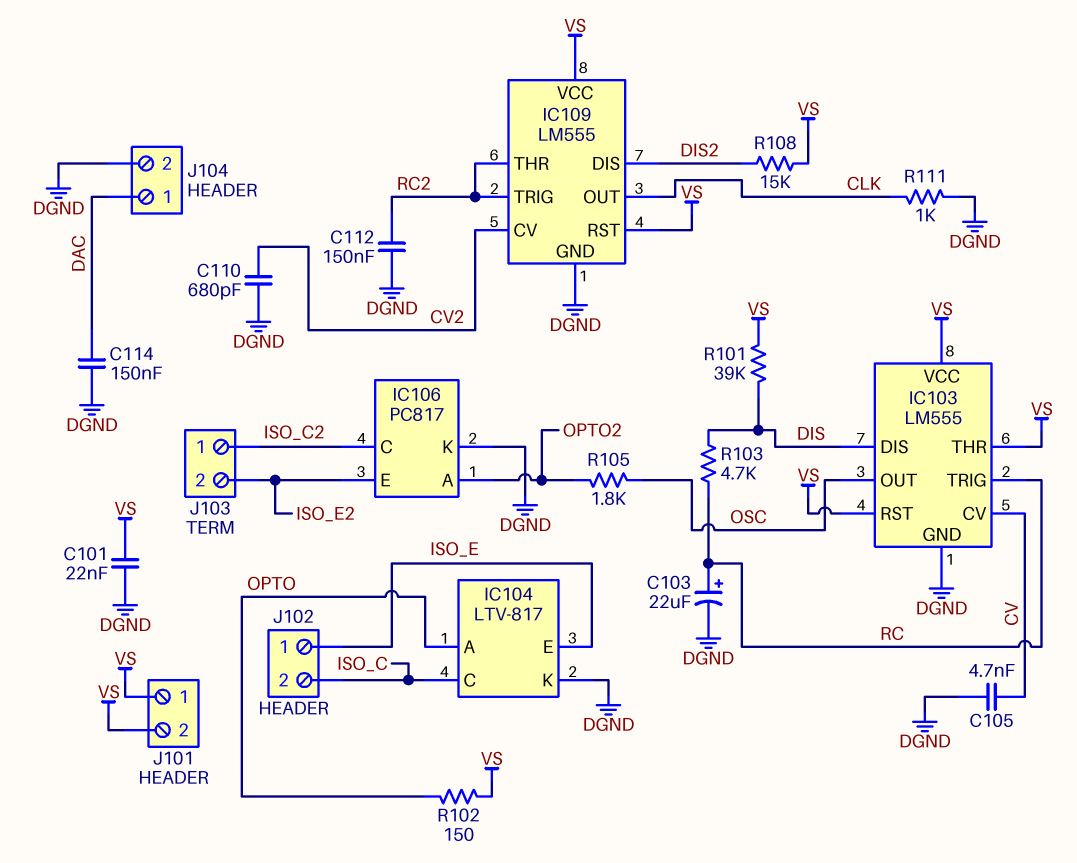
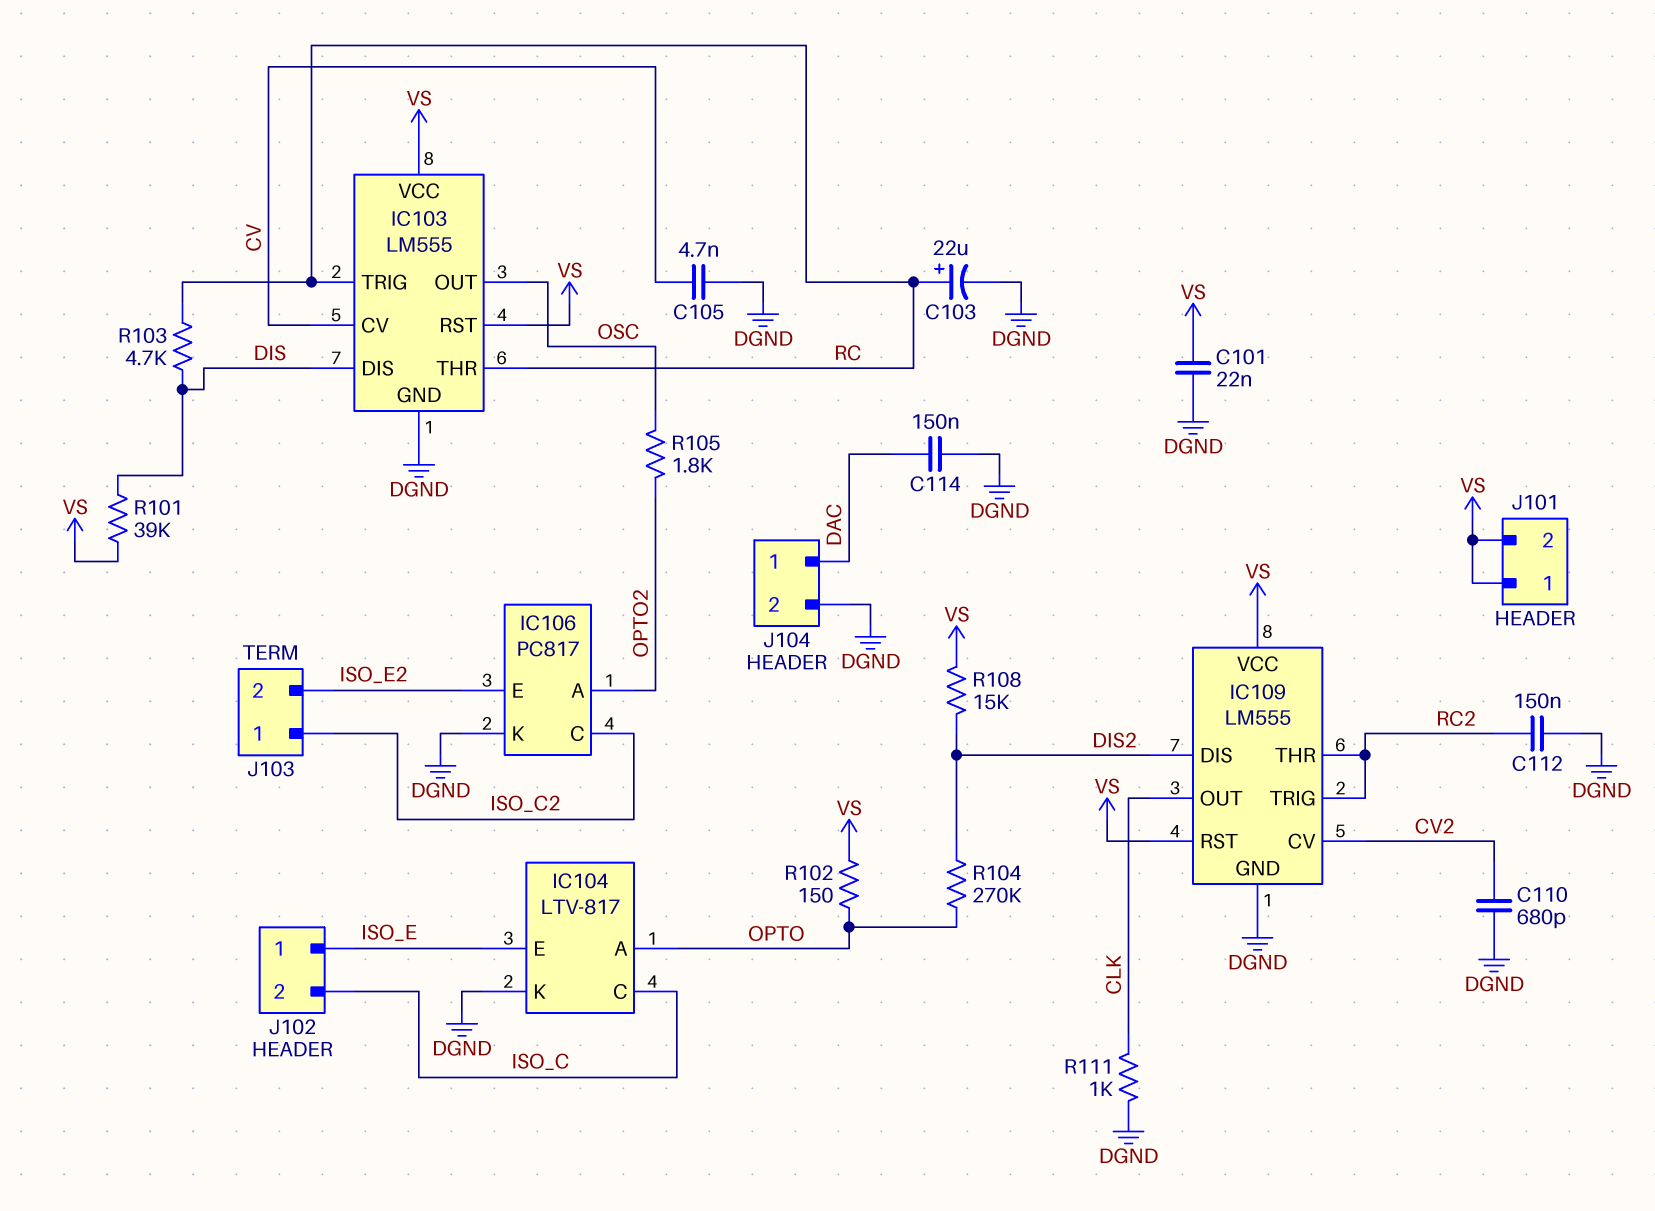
IC103 pin THR: VS -> RC
R104: none -> 270k (DIS2, OPTO)

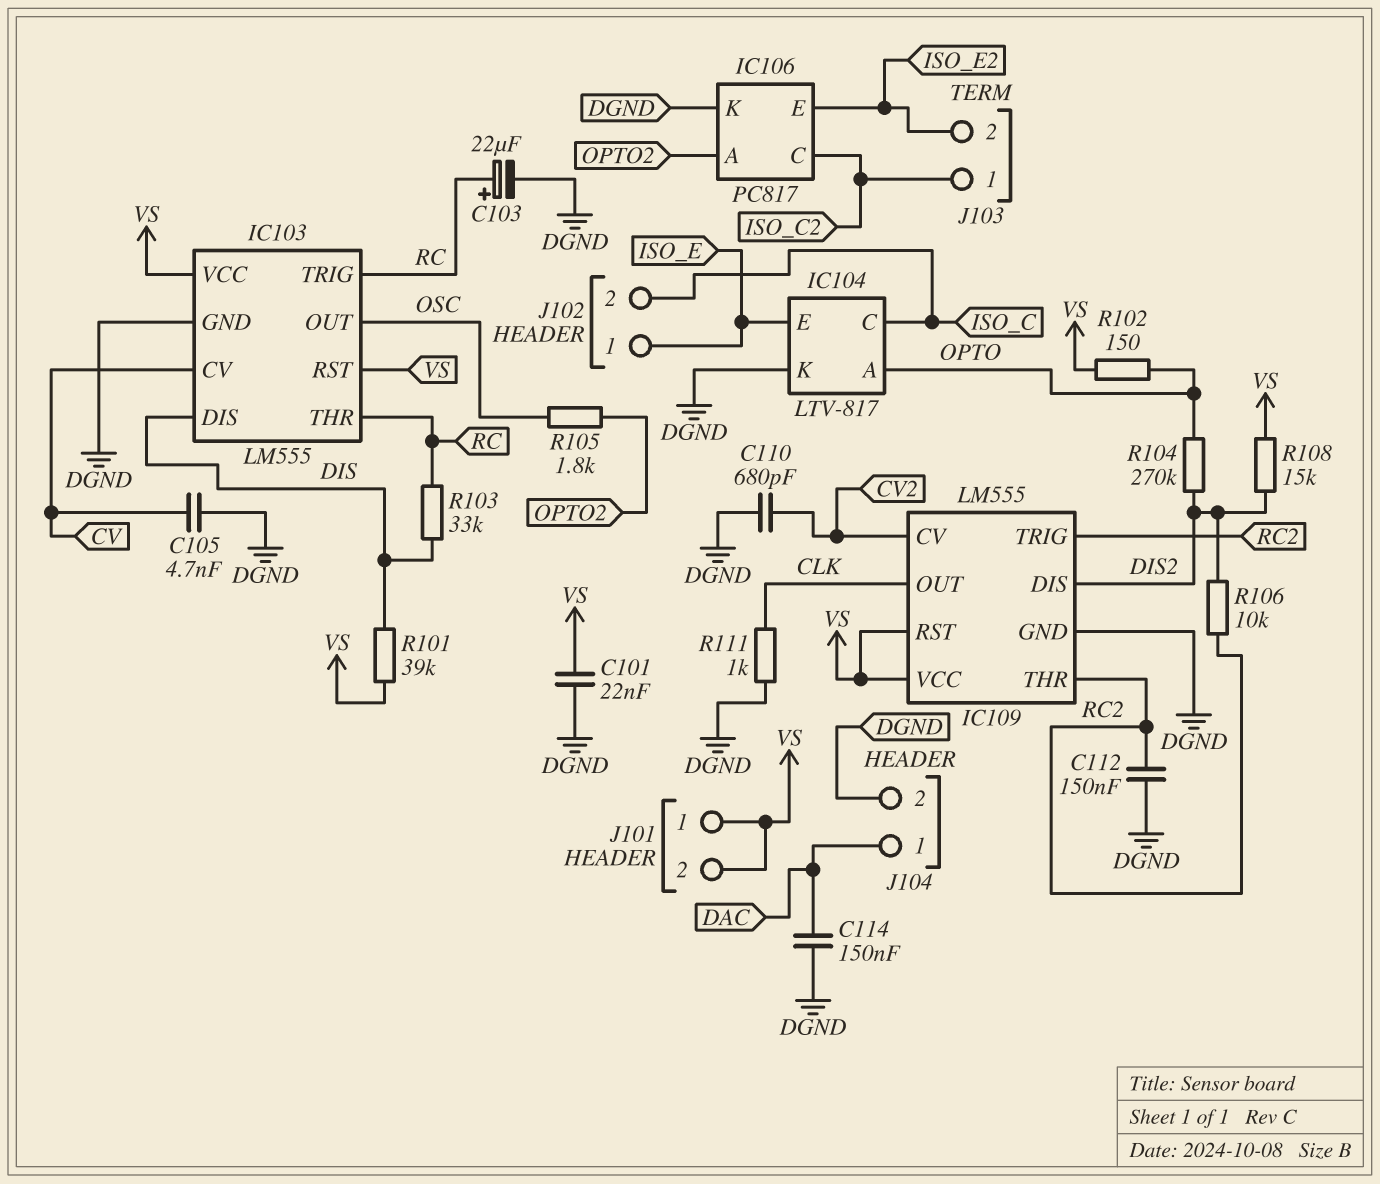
R103: 4.7k (DIS, RC) -> 33k (DIS, RC)
R106: none -> 10k (DIS2, RC2)

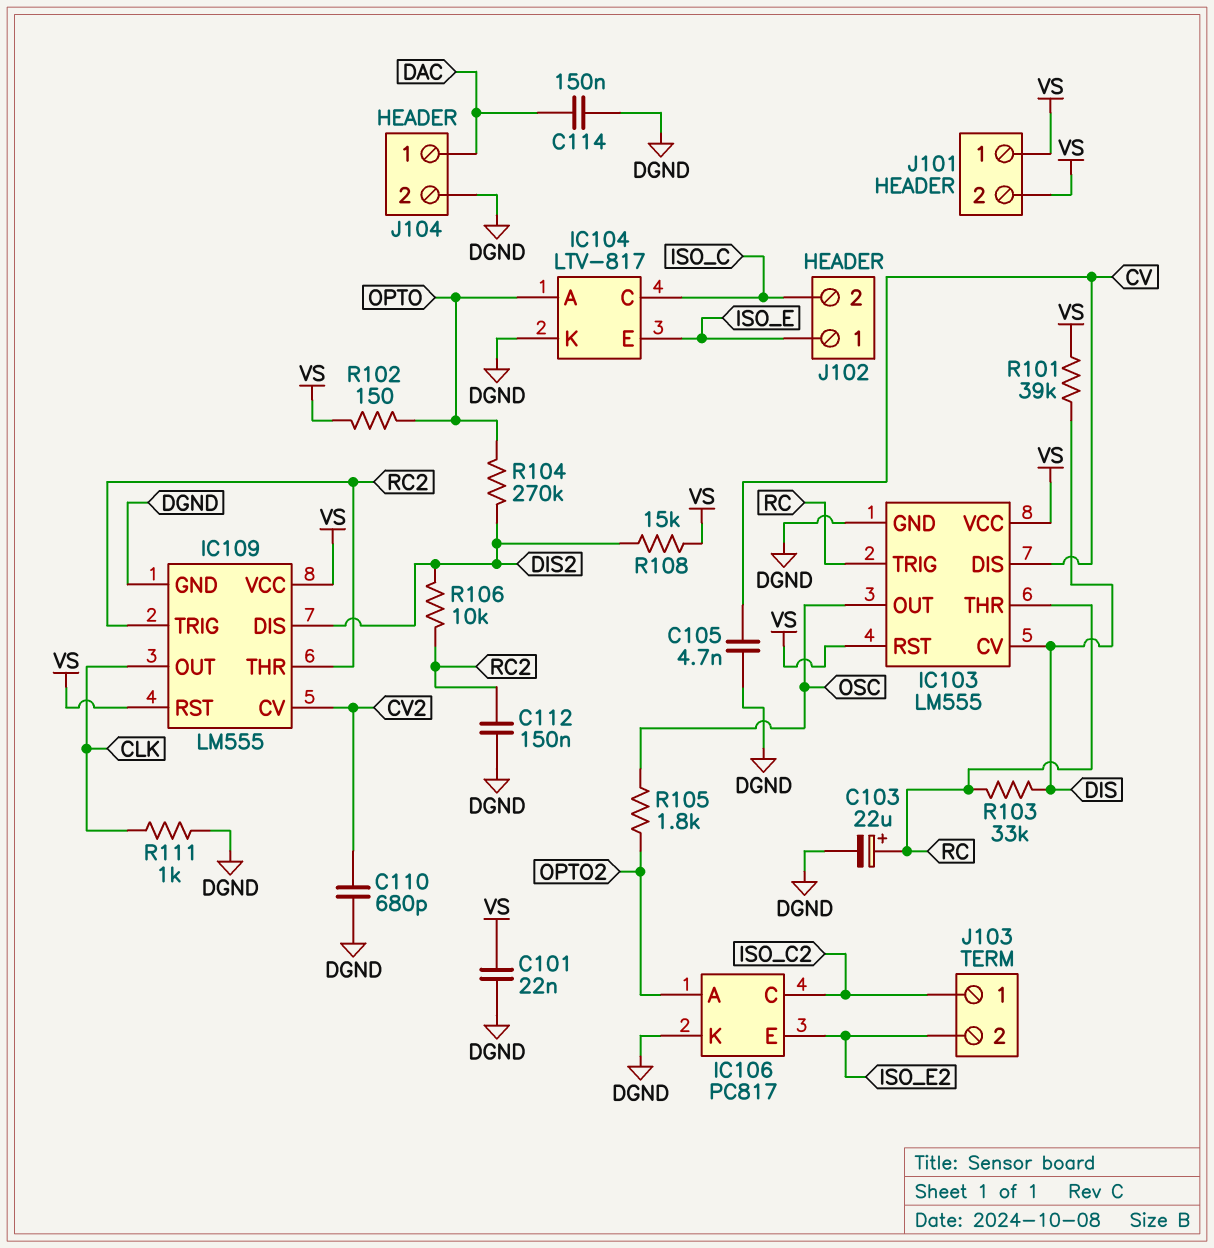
IC103 pin CV: CV -> DIS
IC103 pin DIS: DIS -> CV

